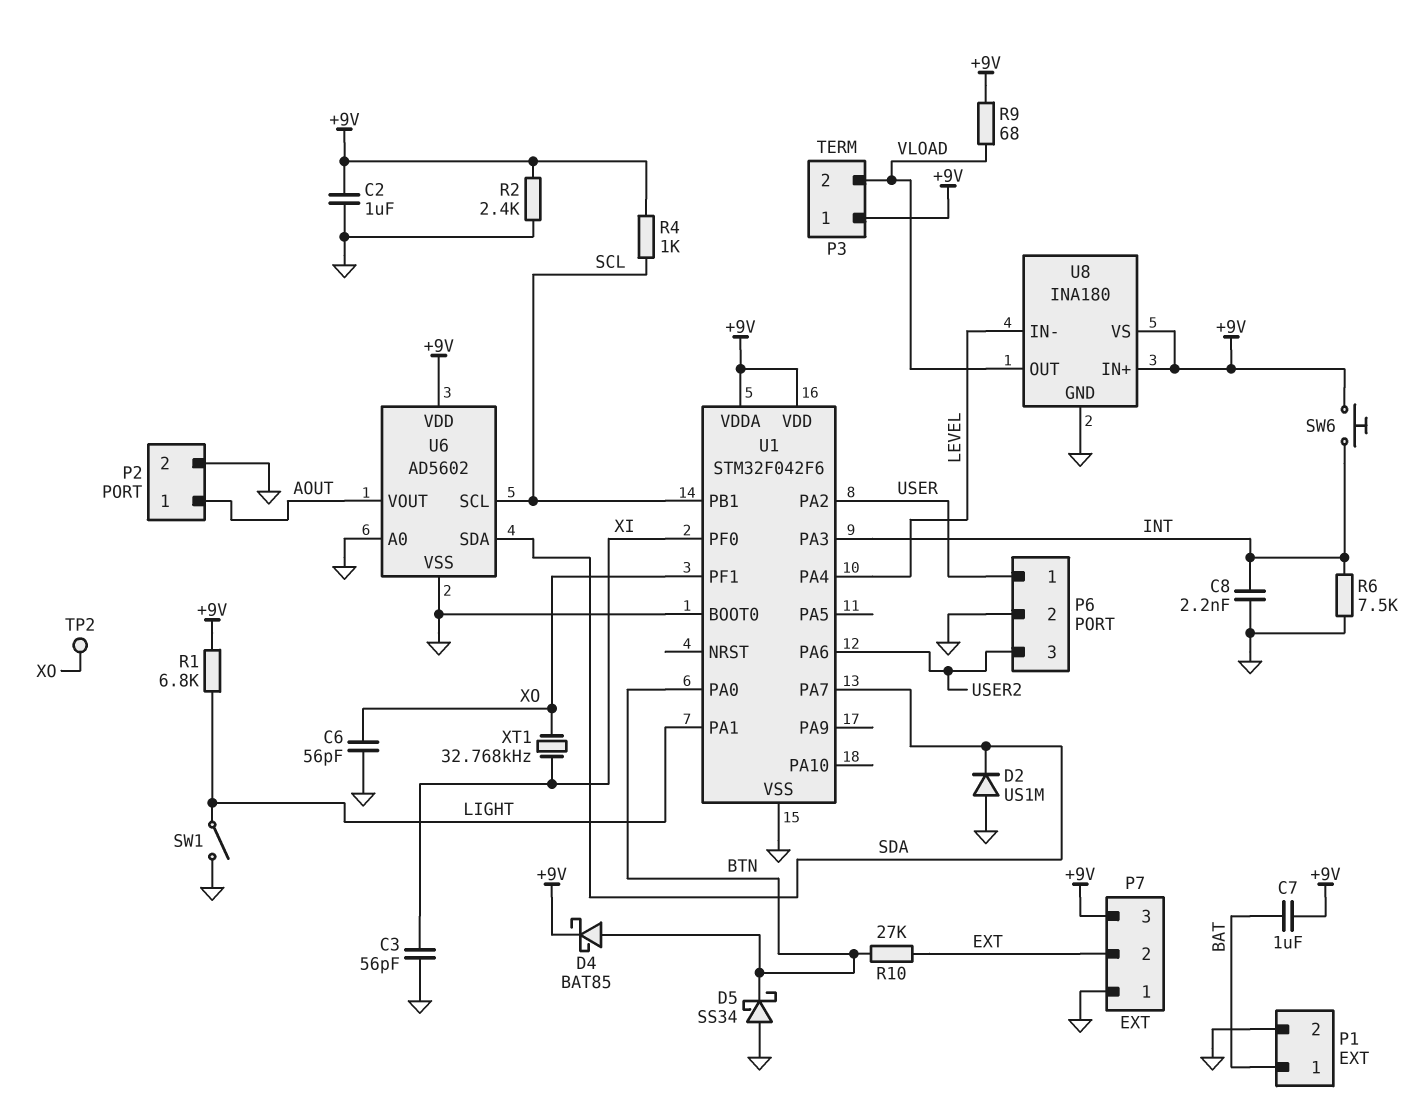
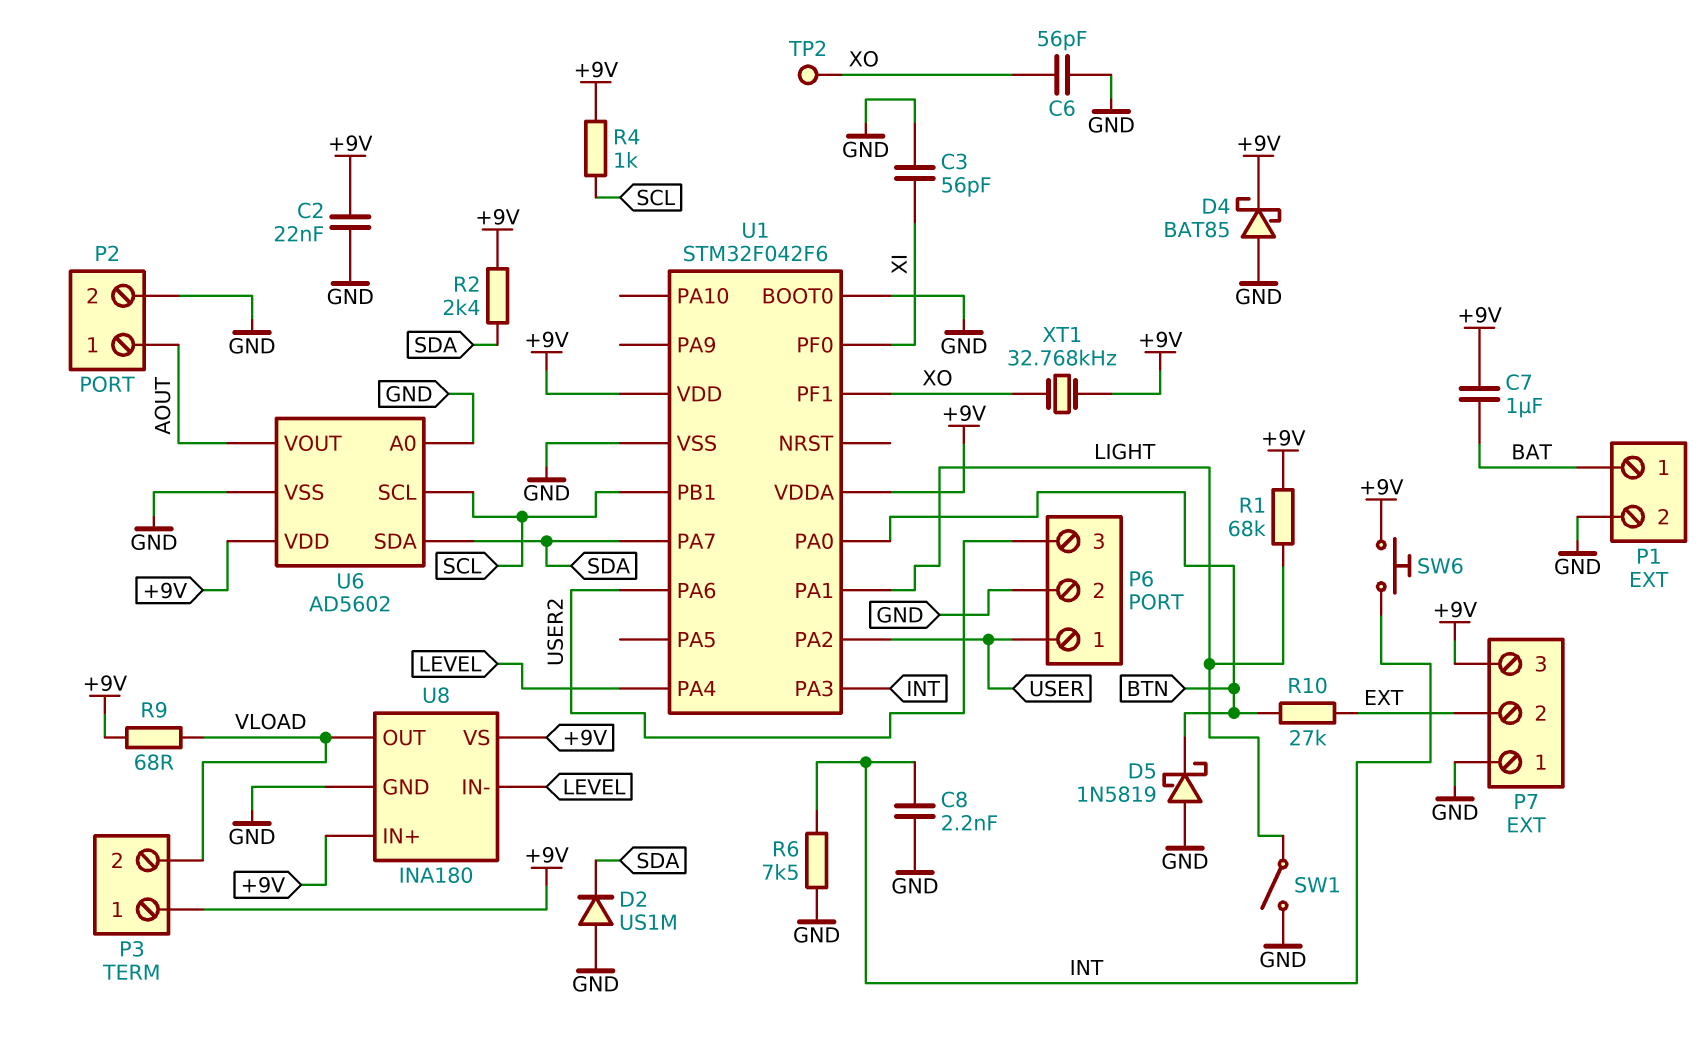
C2: 1uF (+9V, GND) -> 22nF (+9V, GND)
D4: schottky BAT85 (A BTN, K +9V) -> schottky BAT85 (A GND, K +9V)
D5: schottky SS34 (A GND, K BTN) -> schottky 1N5819 (A GND, K BTN)
R1: 6.8k (+9V, LIGHT) -> 68k (+9V, LIGHT)
R2: 2.4k (+9V, GND) -> 2.4k (+9V, SDA)
XT1: 32.768kHz (XI, XO) -> 32.768kHz (+9V, XO)

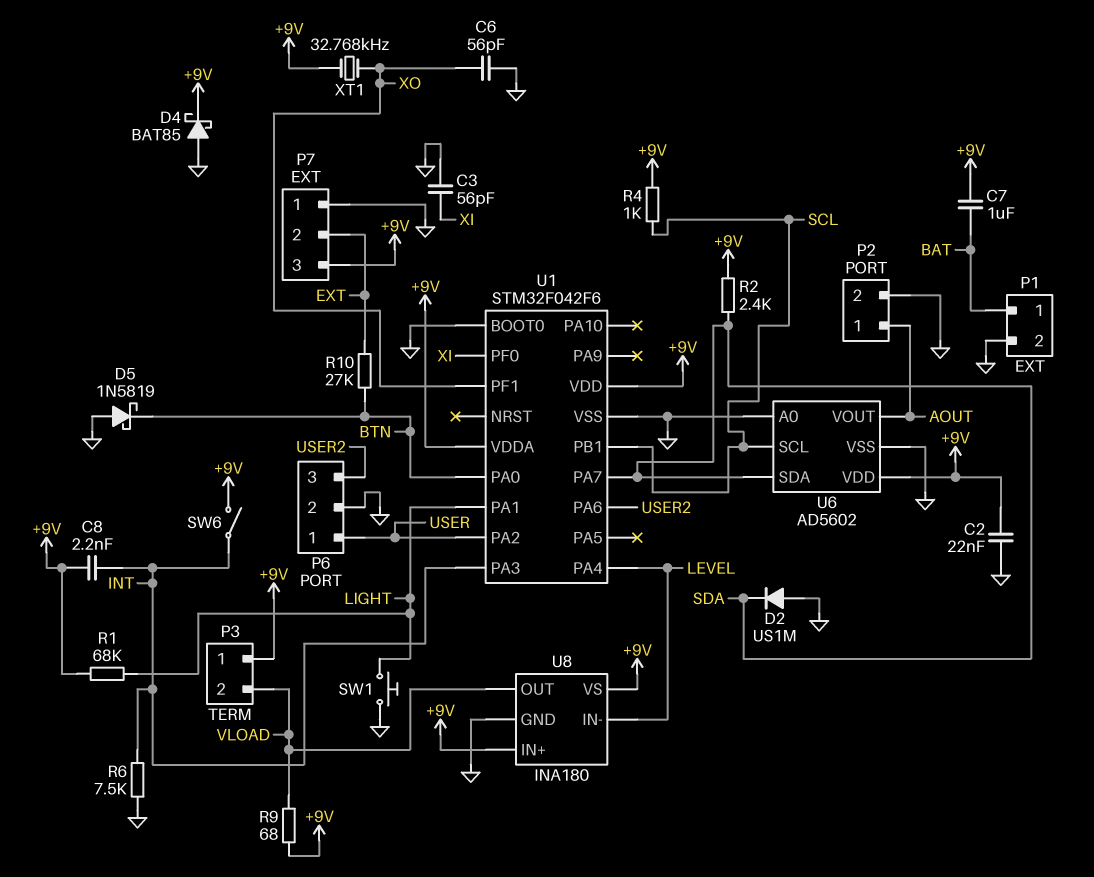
C8: 2.2nF (GND, INT) -> 2.2nF (+9V, INT)
SW1: switch (GND, LIGHT) -> button (GND, LIGHT)
SW6: button (+9V, INT) -> switch (+9V, INT)
TP2: test point (XO) -> none

